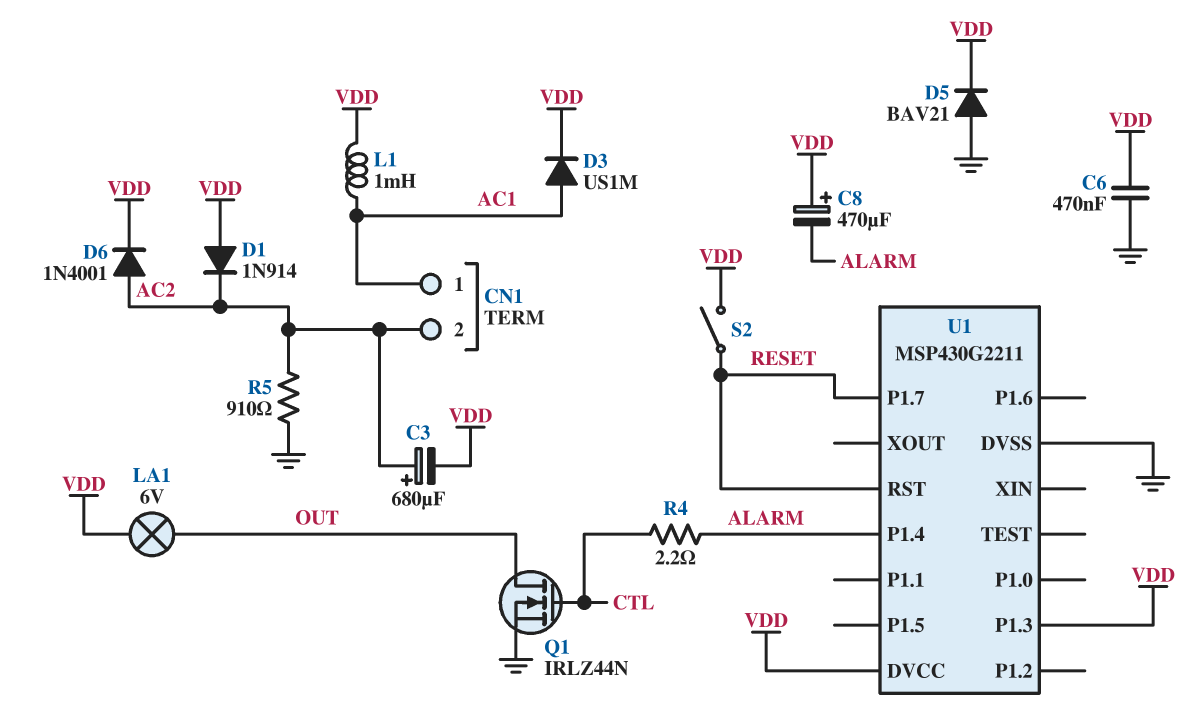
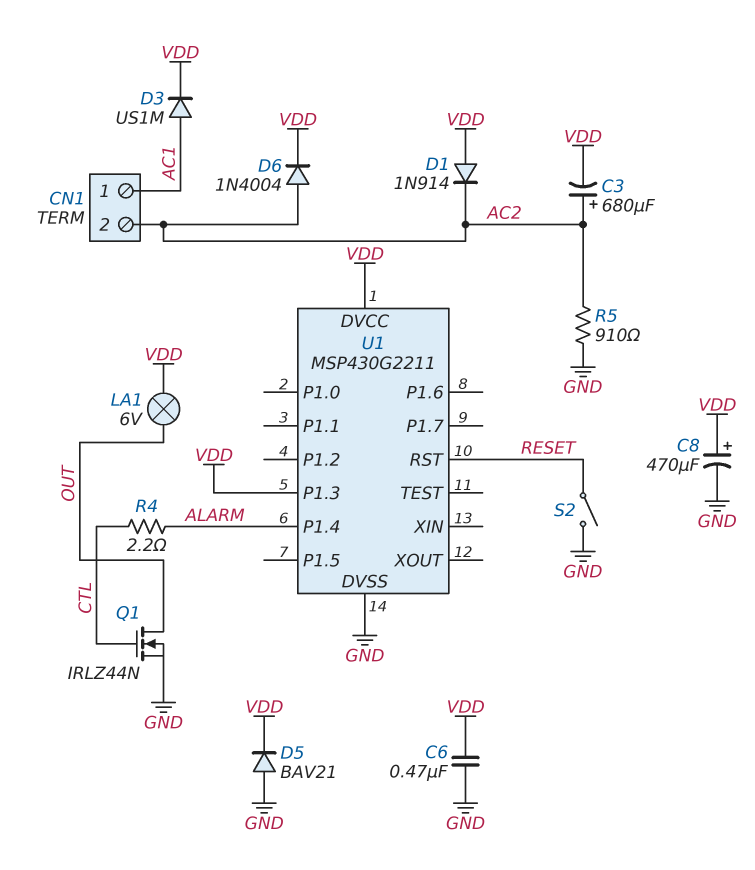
C8: 470uF (plus VDD, minus ALARM) -> 470uF (plus VDD, minus GND)
D6: diode 1N4001 (A AC2, K VDD) -> diode 1N4004 (A AC2, K VDD)
L1: 1mH (AC1, VDD) -> none
S2: switch (RESET, VDD) -> switch (GND, RESET)
U1 pin P1.7: RESET -> none

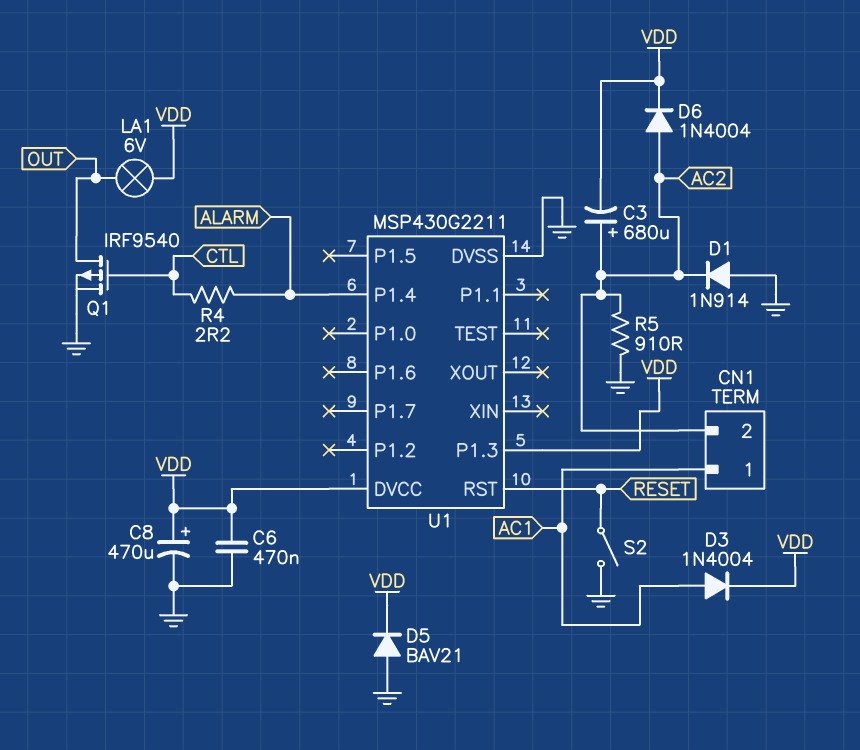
D1: diode 1N914 (A VDD, K AC2) -> diode 1N914 (A GND, K AC2)
D3: diode US1M (A AC1, K VDD) -> diode 1N4004 (A AC1, K VDD)
Q1: NMOS IRLZ44N (G CTL, D OUT, S GND) -> PMOS IRF9540 (G CTL, D OUT, S GND)

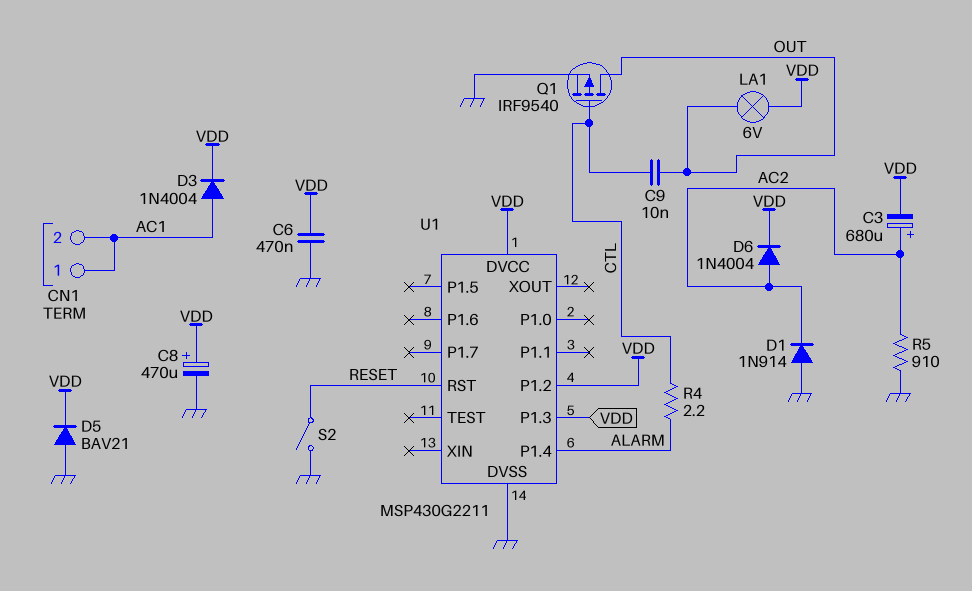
C9: none -> 10nF (CTL, OUT)
CN1 pin 2: AC2 -> AC1
U1 pin P1.2: none -> VDD

